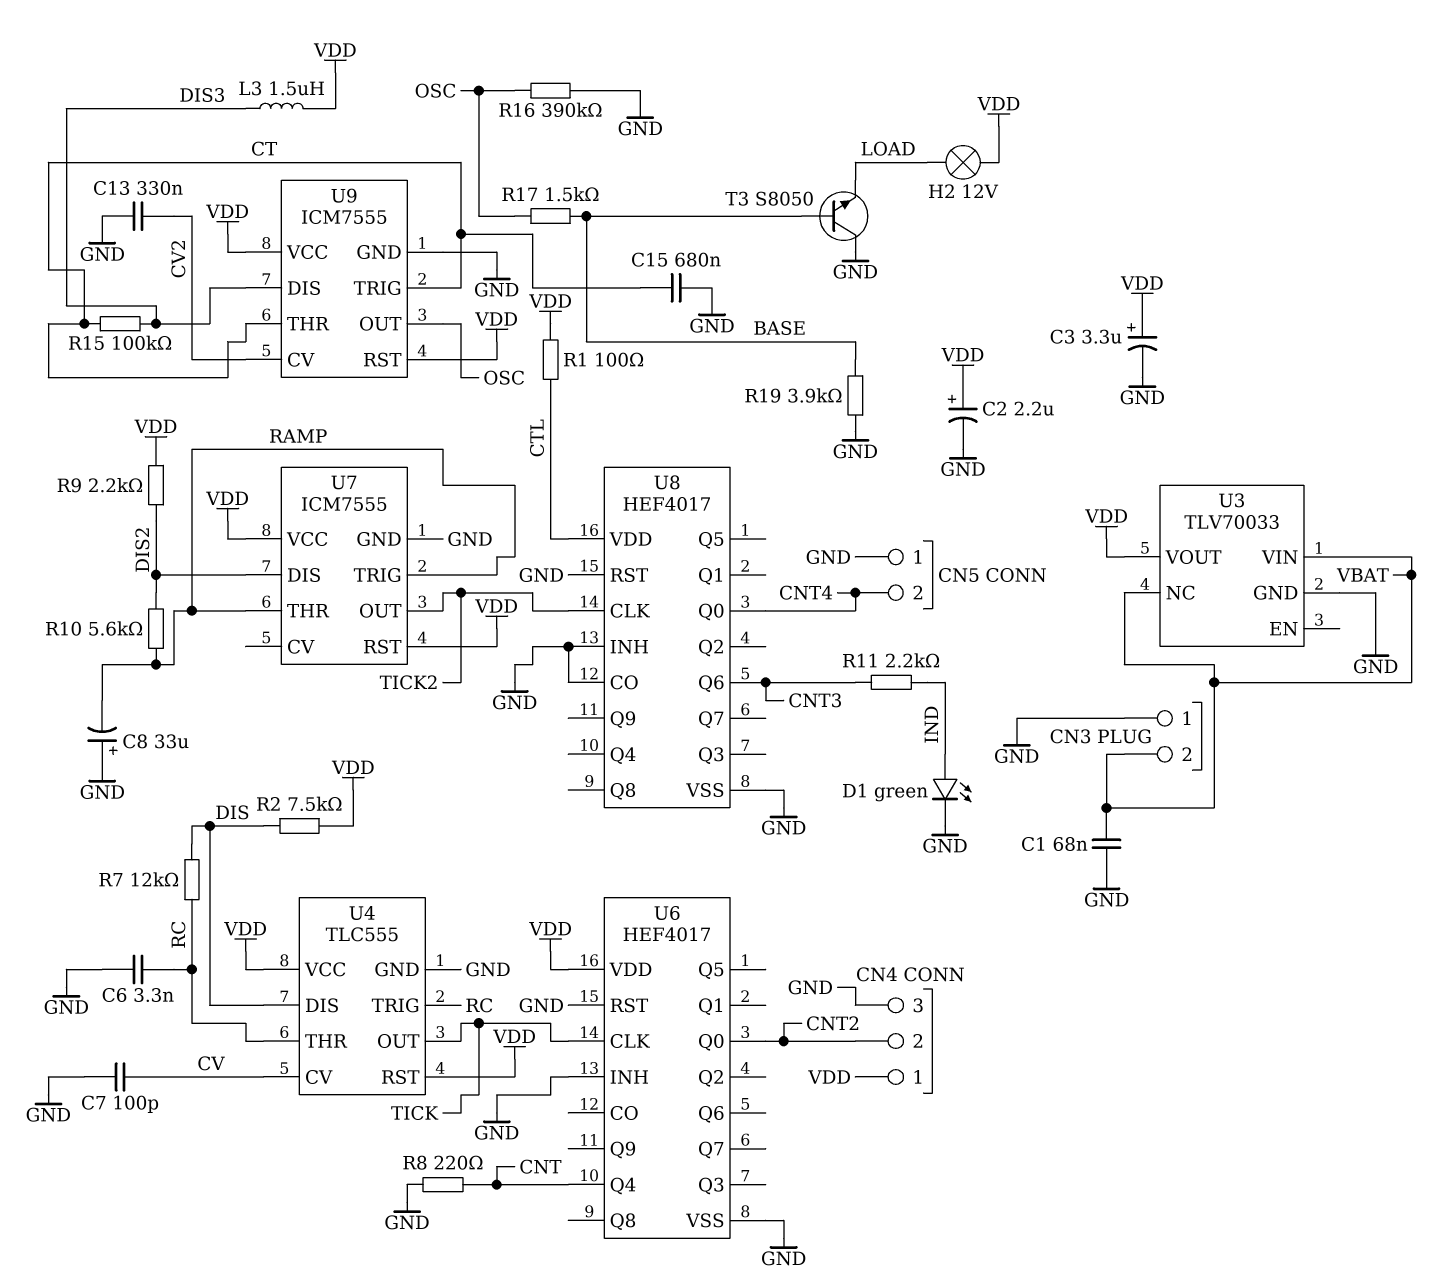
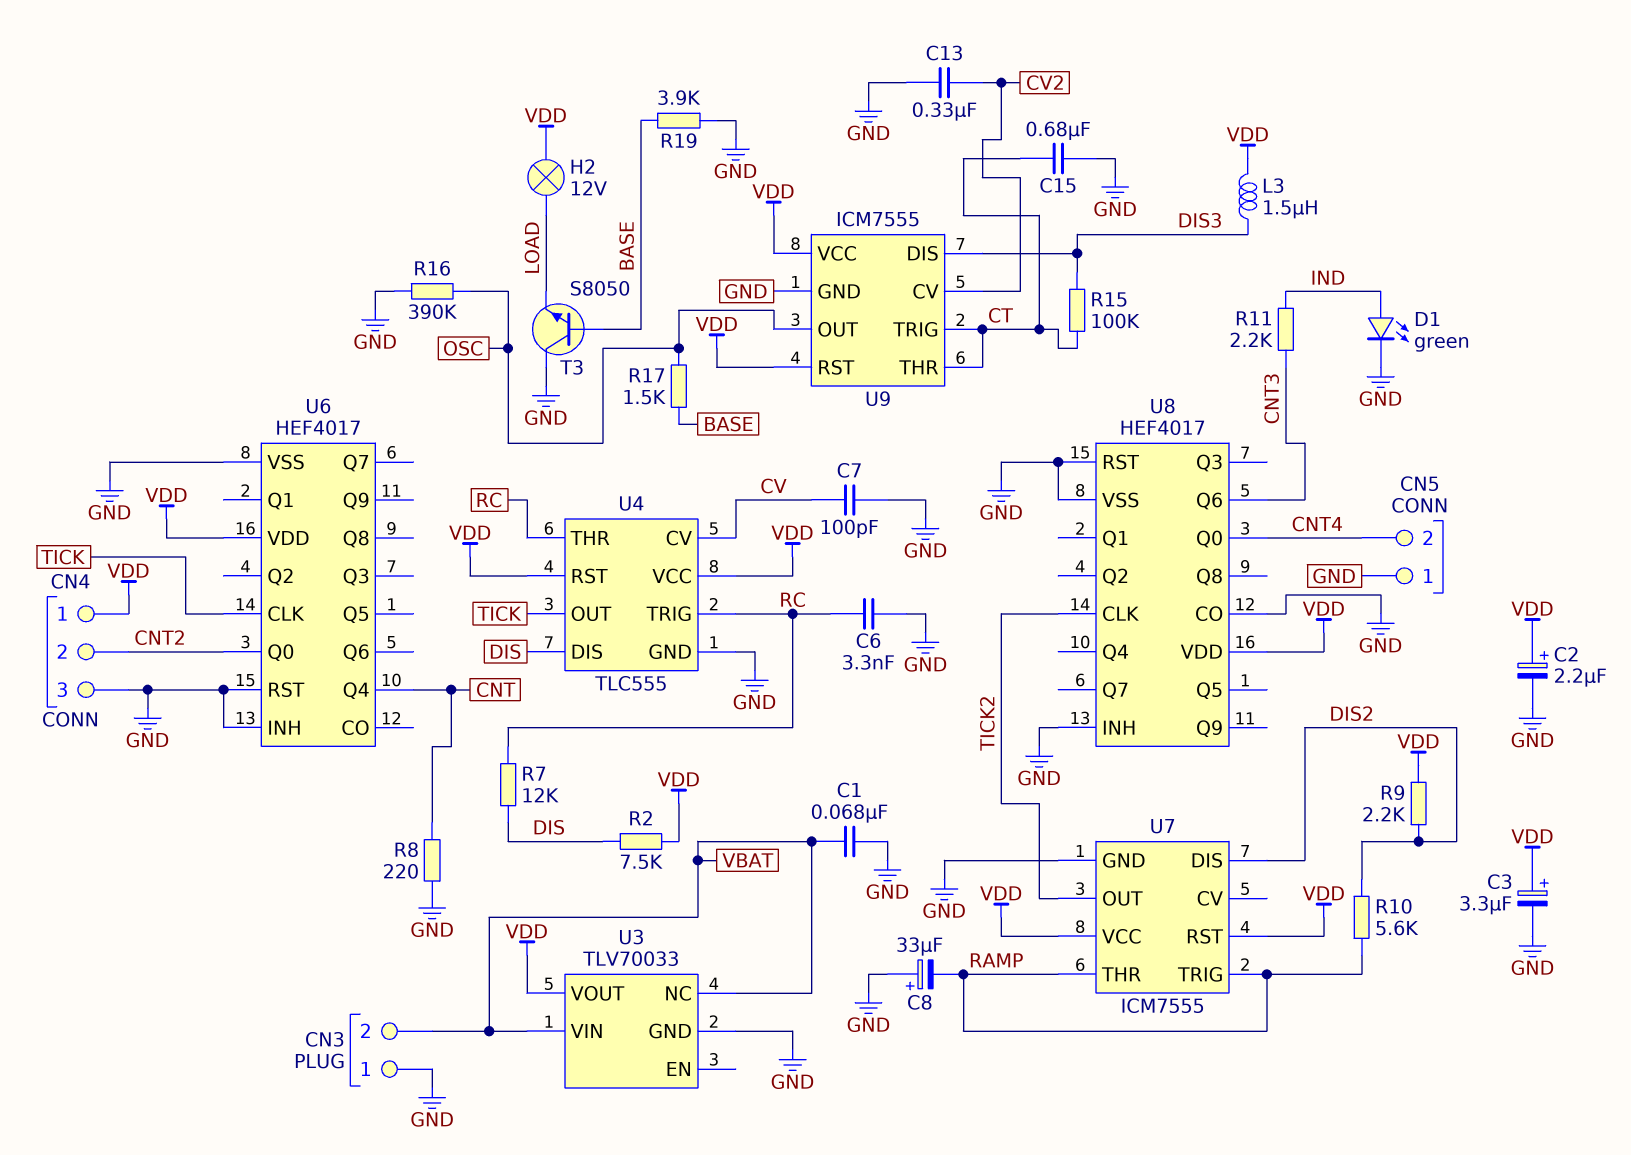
R1: 100 (CTL, VDD) -> none
U8 pin VDD: CTL -> VDD

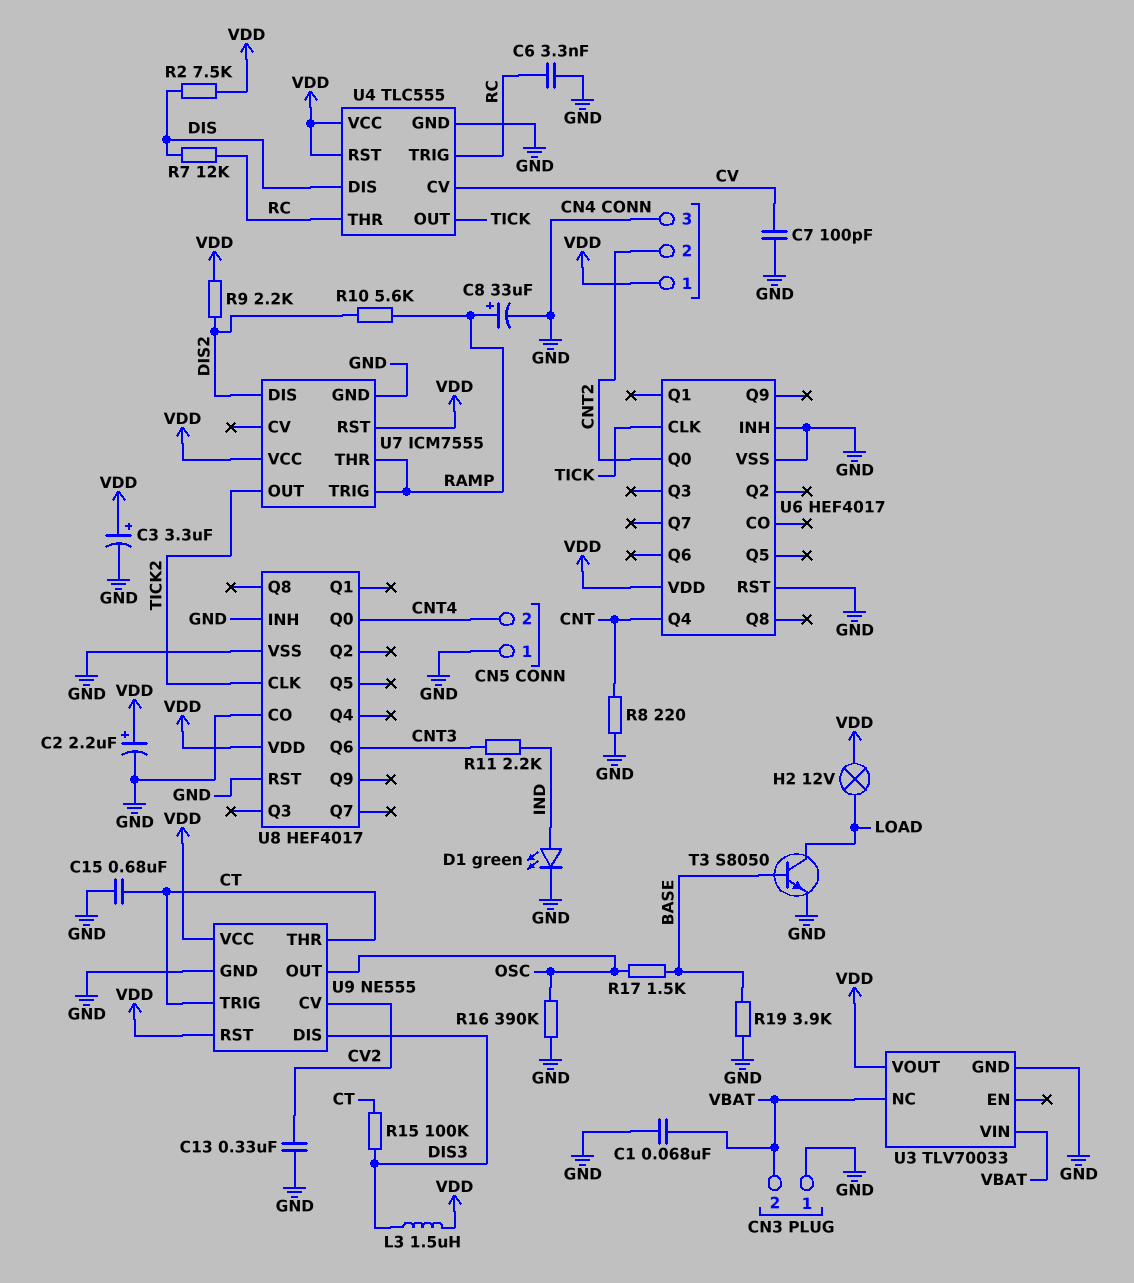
C8: 33uF (plus GND, minus RAMP) -> 33uF (plus RAMP, minus GND)
T3: NPN S8050 (B BASE, C GND, E LOAD) -> NPN S8050 (B BASE, C LOAD, E GND)
U9: ICM7555 -> NE555

